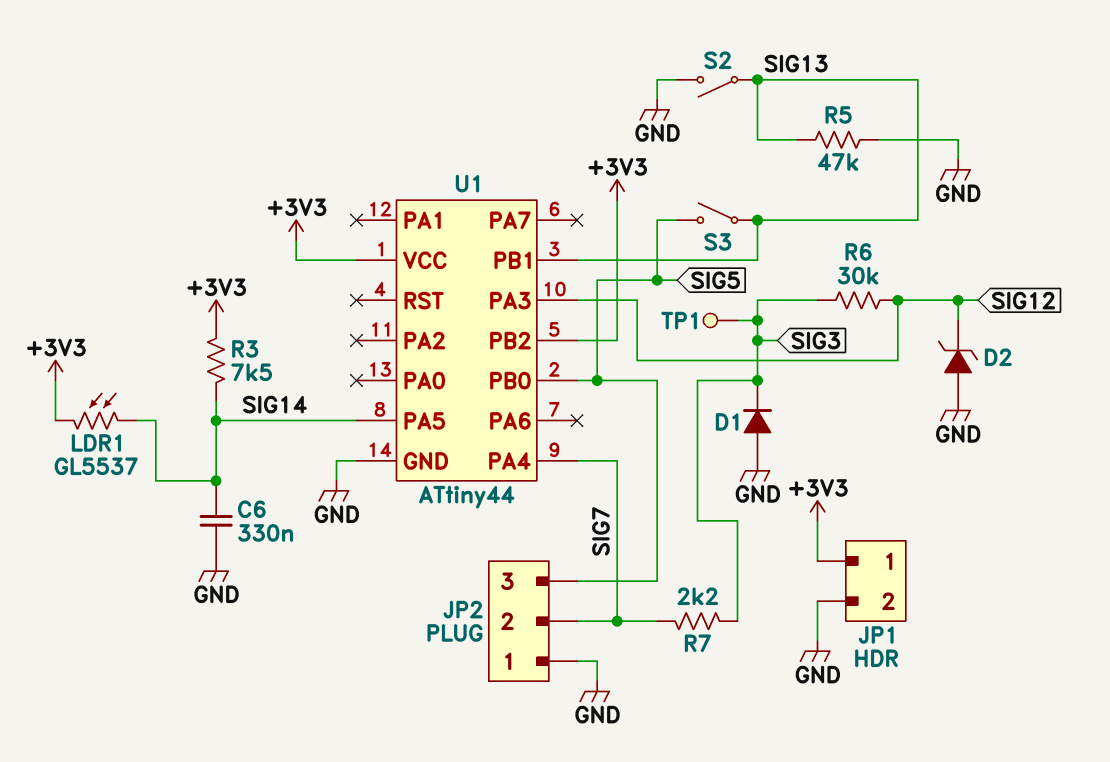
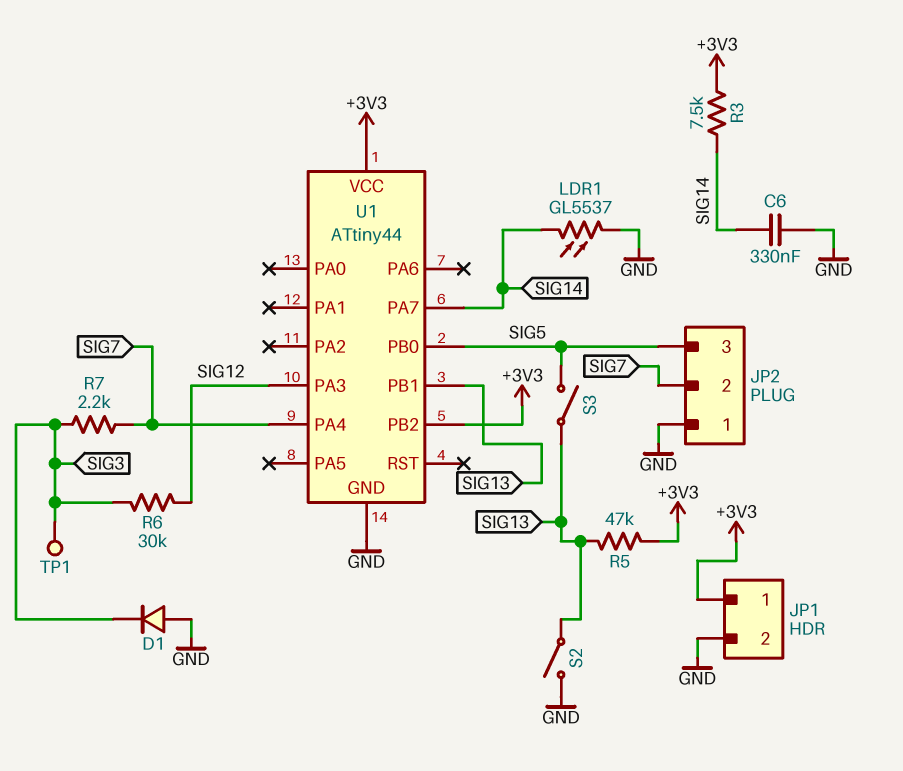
D2: zener (A GND, K SIG12) -> none
LDR1: GL5537 (+3V3, SIG14) -> GL5537 (GND, SIG14)
R5: 47k (GND, SIG13) -> 47k (+3V3, SIG13)
U1 pin PA5: SIG14 -> none
U1 pin PA7: none -> SIG14

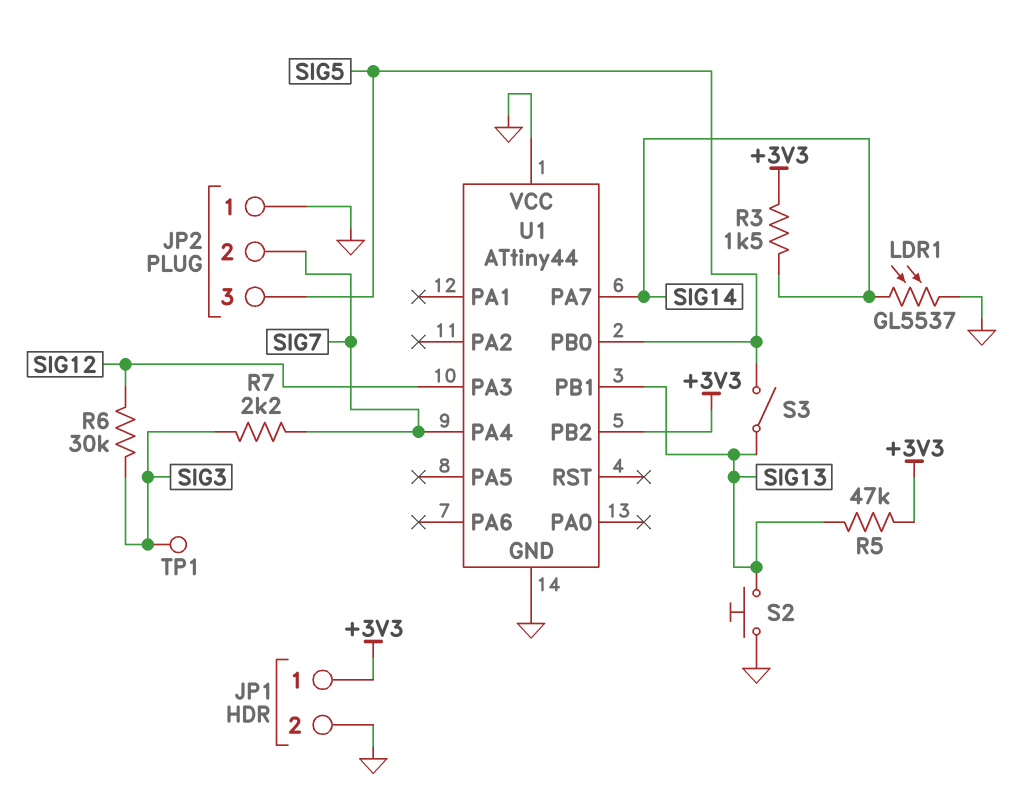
C6: 330nF (GND, SIG14) -> none
D1: diode (A GND, K SIG3) -> none
R3: 7.5k (+3V3, SIG14) -> 1.5k (+3V3, SIG14)
S2: switch (GND, SIG13) -> button (GND, SIG13)
U1 pin VCC: +3V3 -> GND

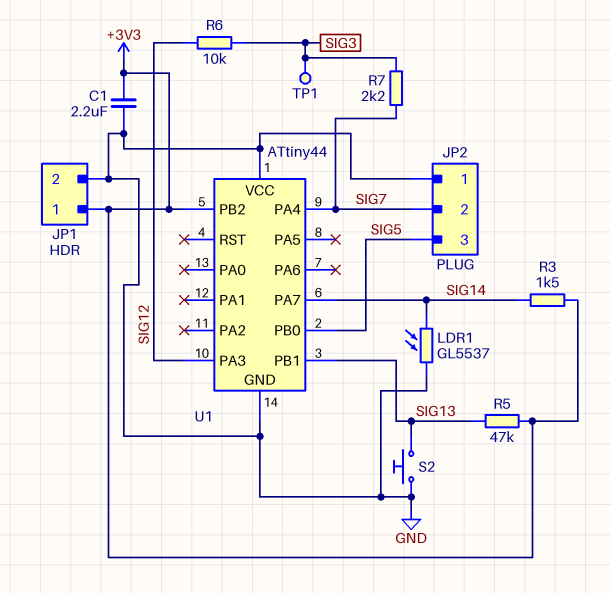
C1: none -> 2.2uF (+3V3, GND)
R6: 30k (SIG3, SIG12) -> 10k (SIG3, SIG12)
S3: switch (SIG5, SIG13) -> none

